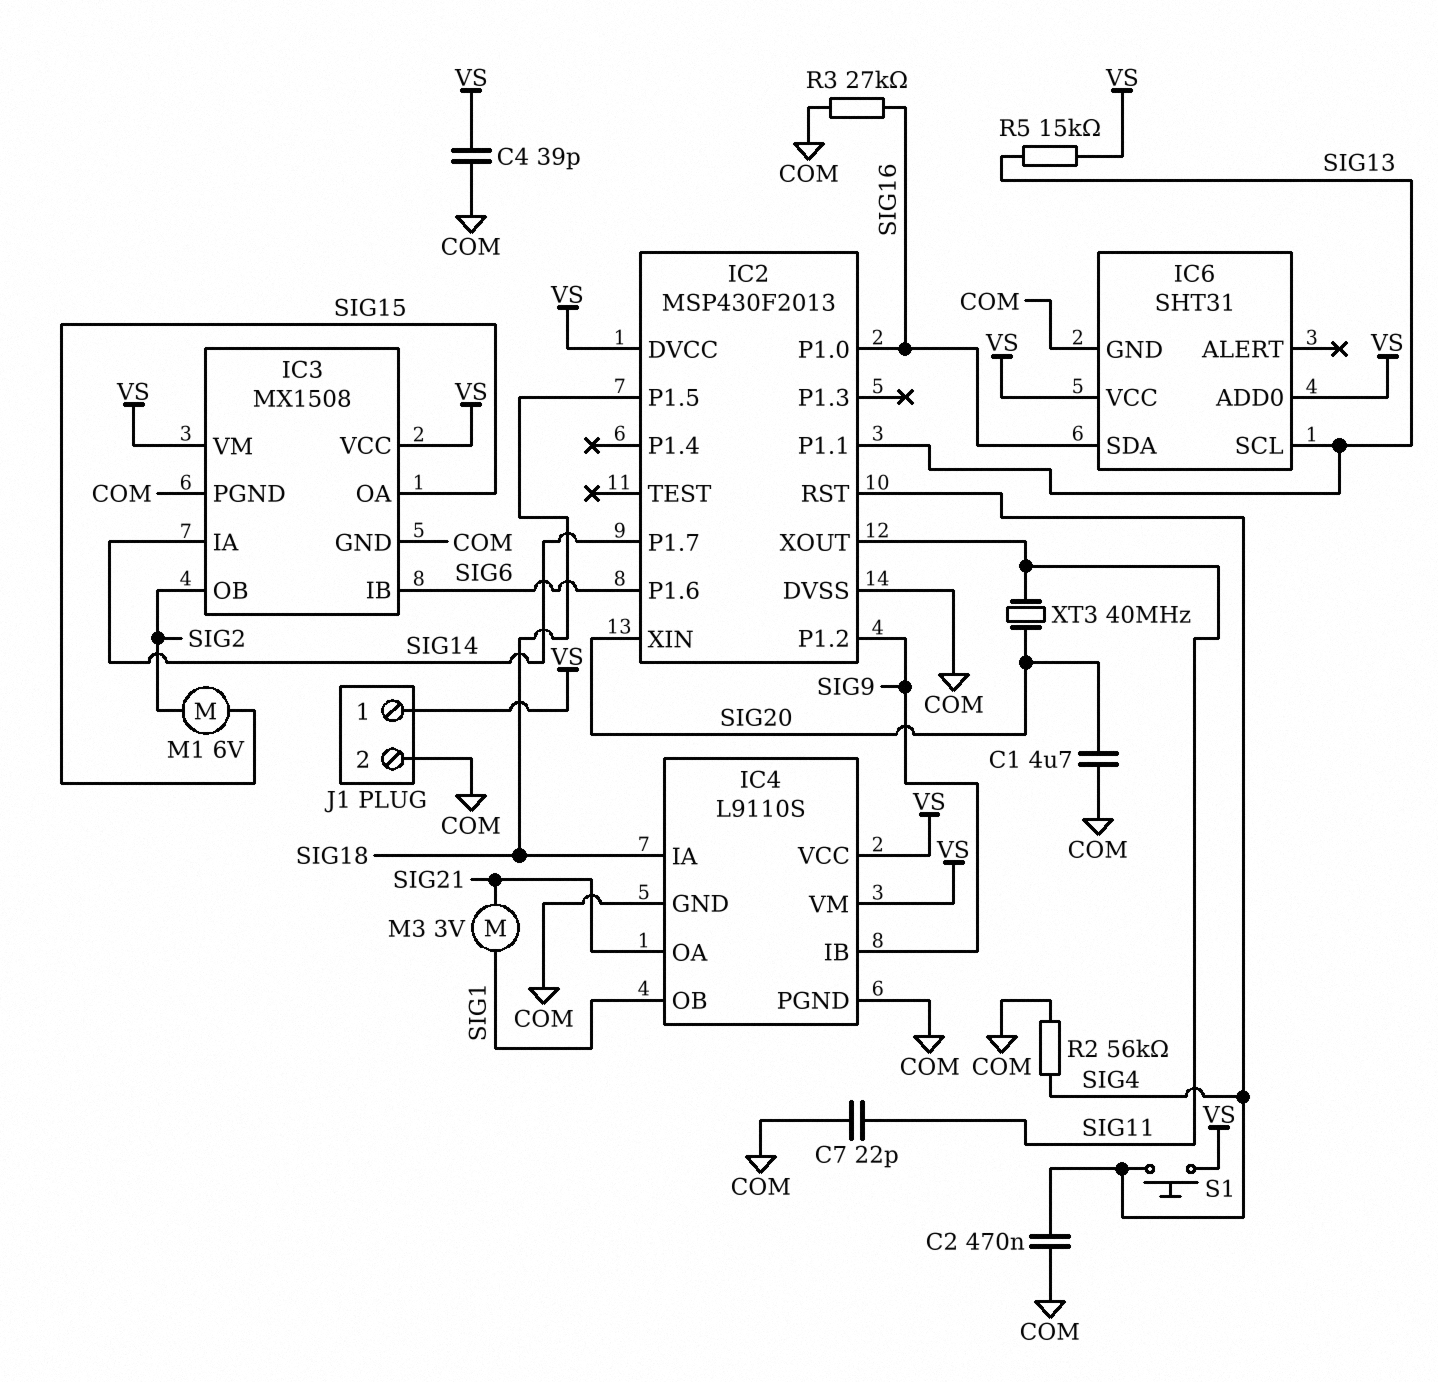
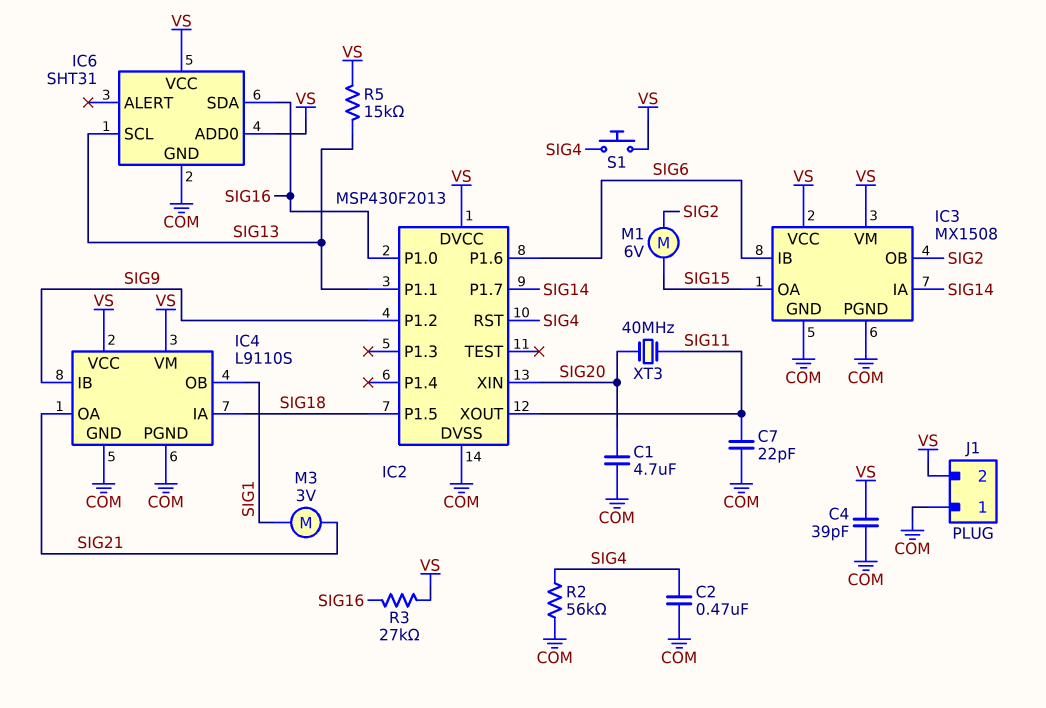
J1 pin 1: VS -> COM
J1 pin 2: COM -> VS
R3: 27k (COM, SIG16) -> 27k (SIG16, VS)

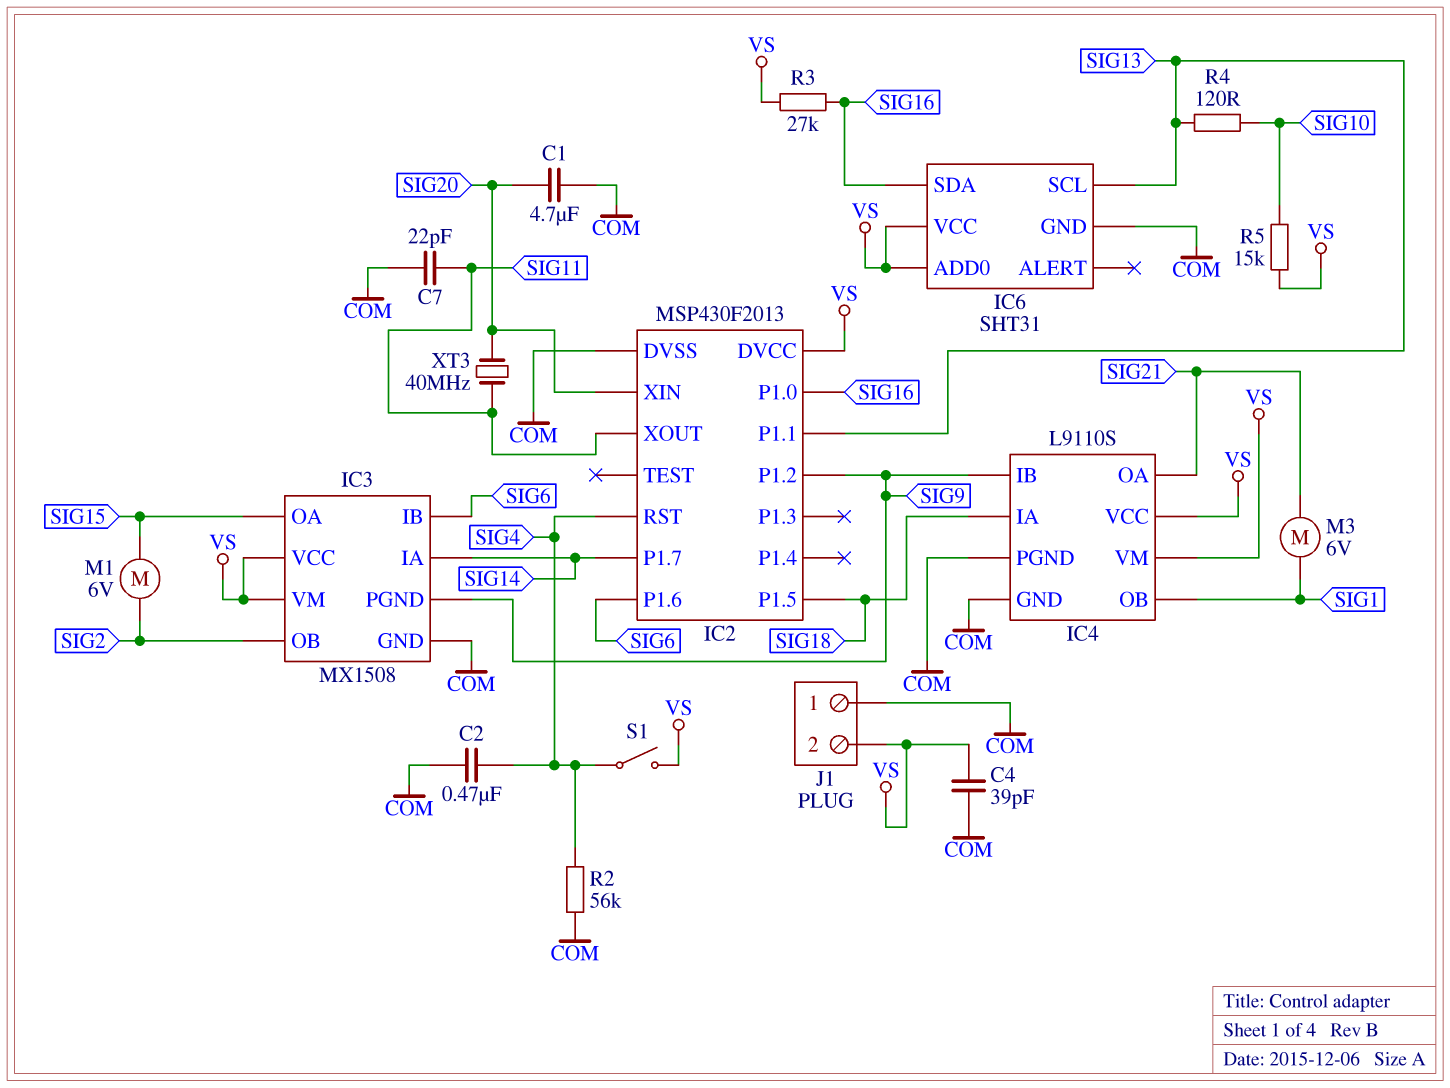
IC3 pin PGND: COM -> SIG9
M3: motor 3V (SIG1, SIG21) -> motor 6V (SIG1, SIG21)
R4: none -> 120 (SIG10, SIG13)
R5: 15k (SIG13, VS) -> 15k (SIG10, VS)
S1: button (SIG4, VS) -> switch (SIG4, VS)

